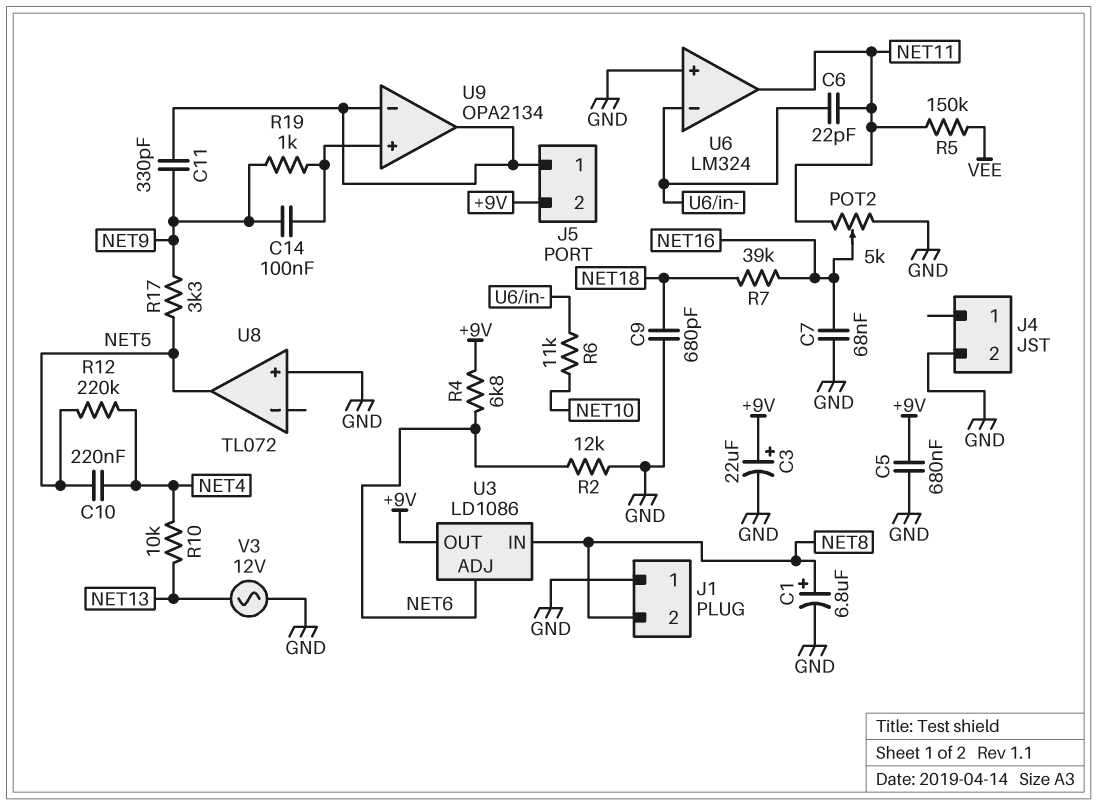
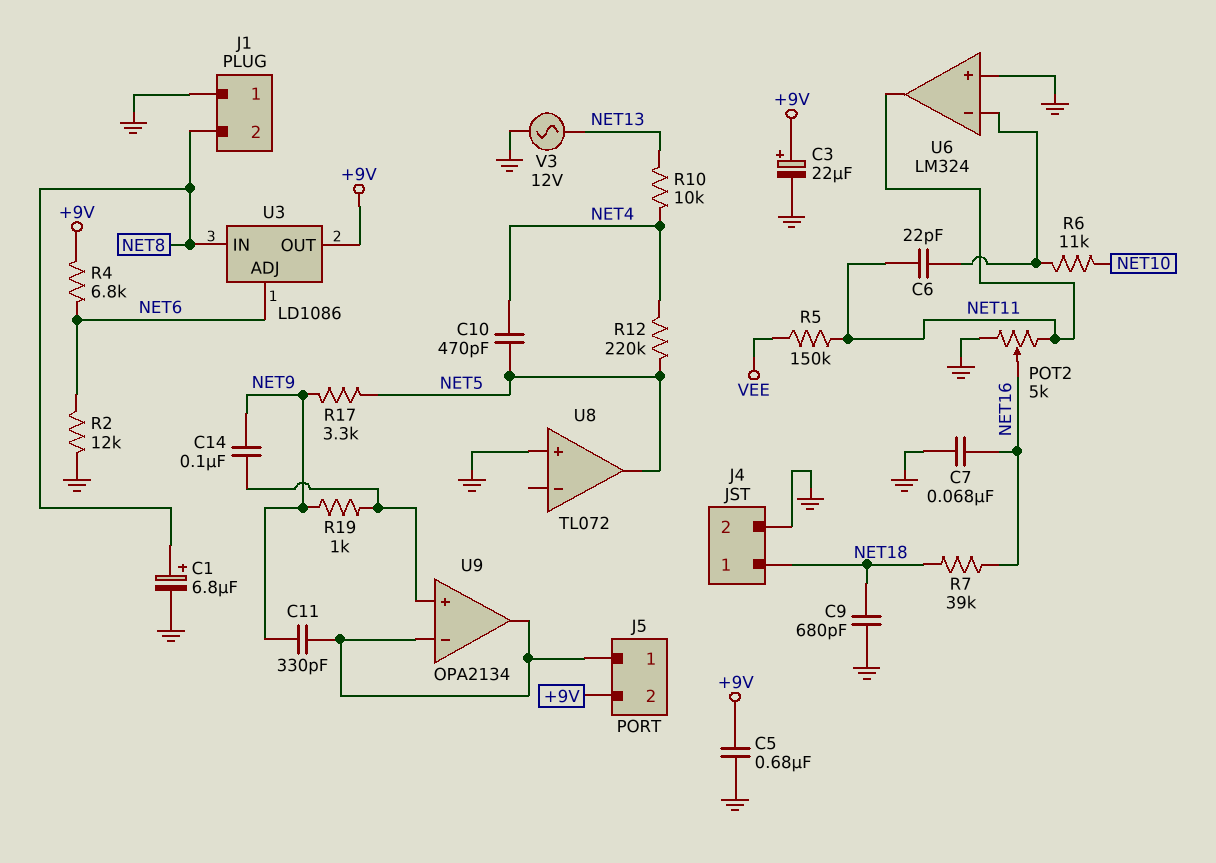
C10: 220nF (NET4, NET5) -> 470pF (NET4, NET5)
J4 pin 1: none -> NET18

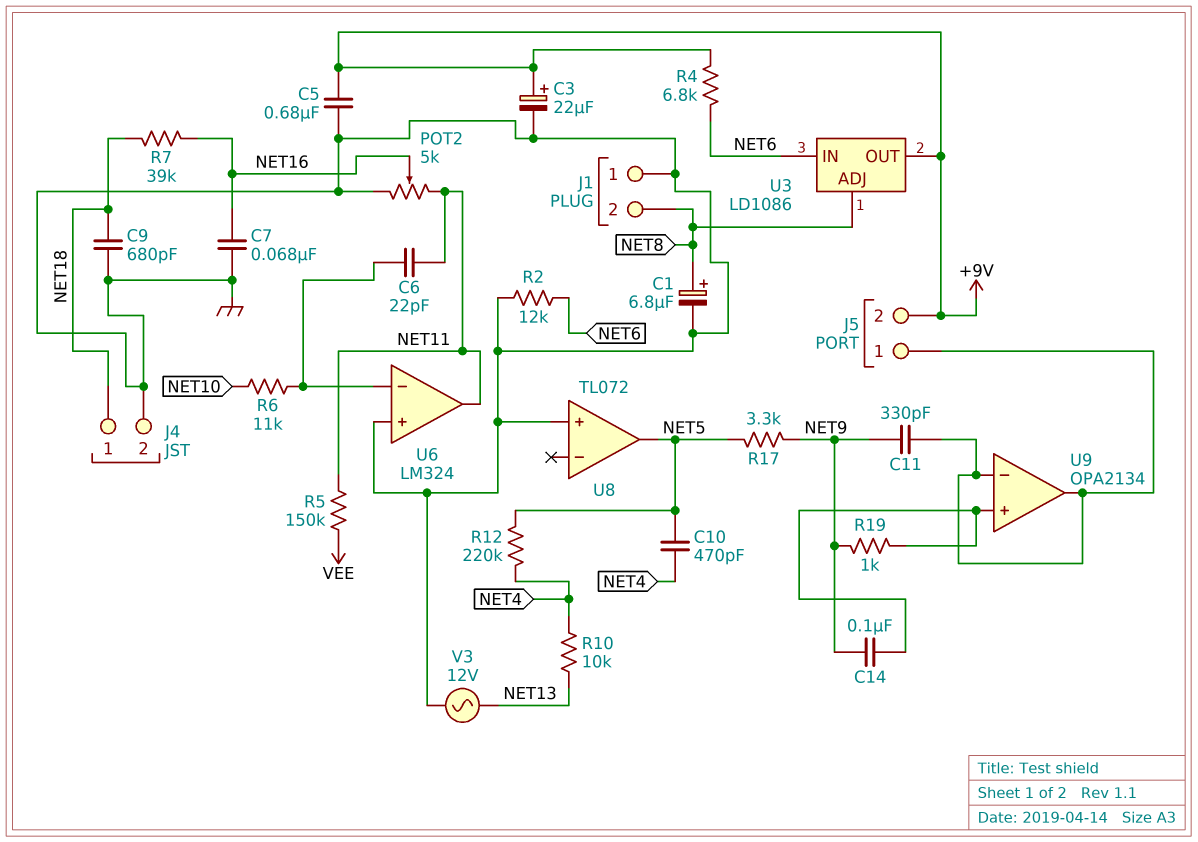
U3 pin ADJ: NET6 -> NET8
U3 pin IN: NET8 -> NET6

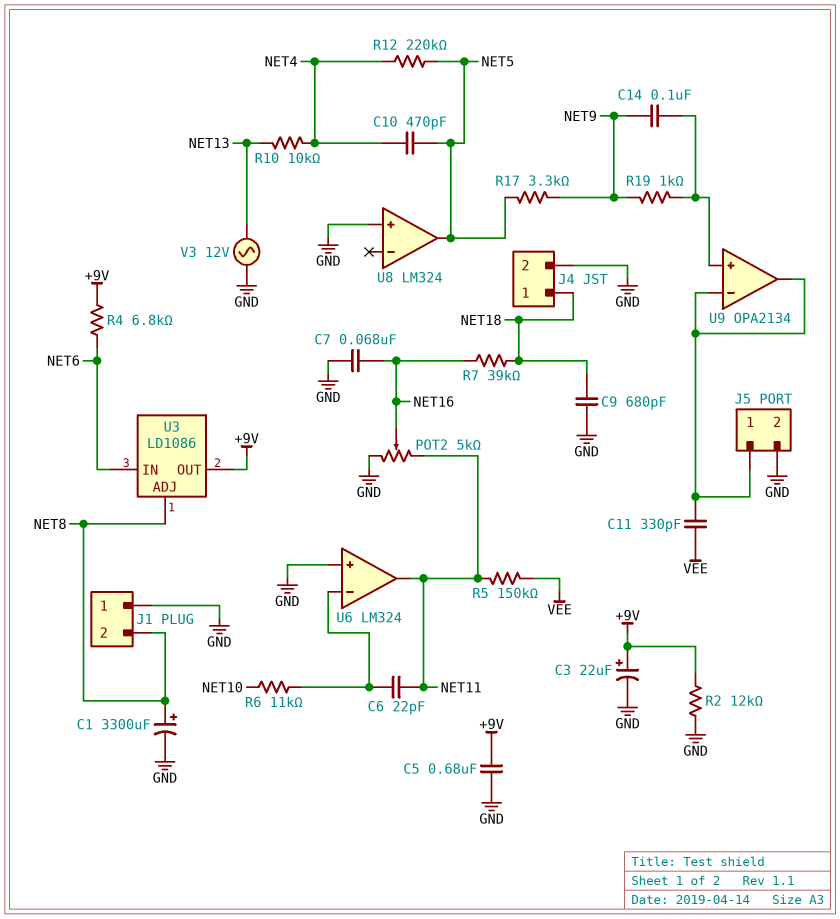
C1: 6.8uF (plus NET8, minus GND) -> 3300uF (plus NET8, minus GND)
C11: 330pF (J5/1, NET9) -> 330pF (J5/1, VEE)
J5 pin 2: +9V -> GND
R2: 12k (GND, NET6) -> 12k (+9V, GND)
U8: TL072 -> LM324

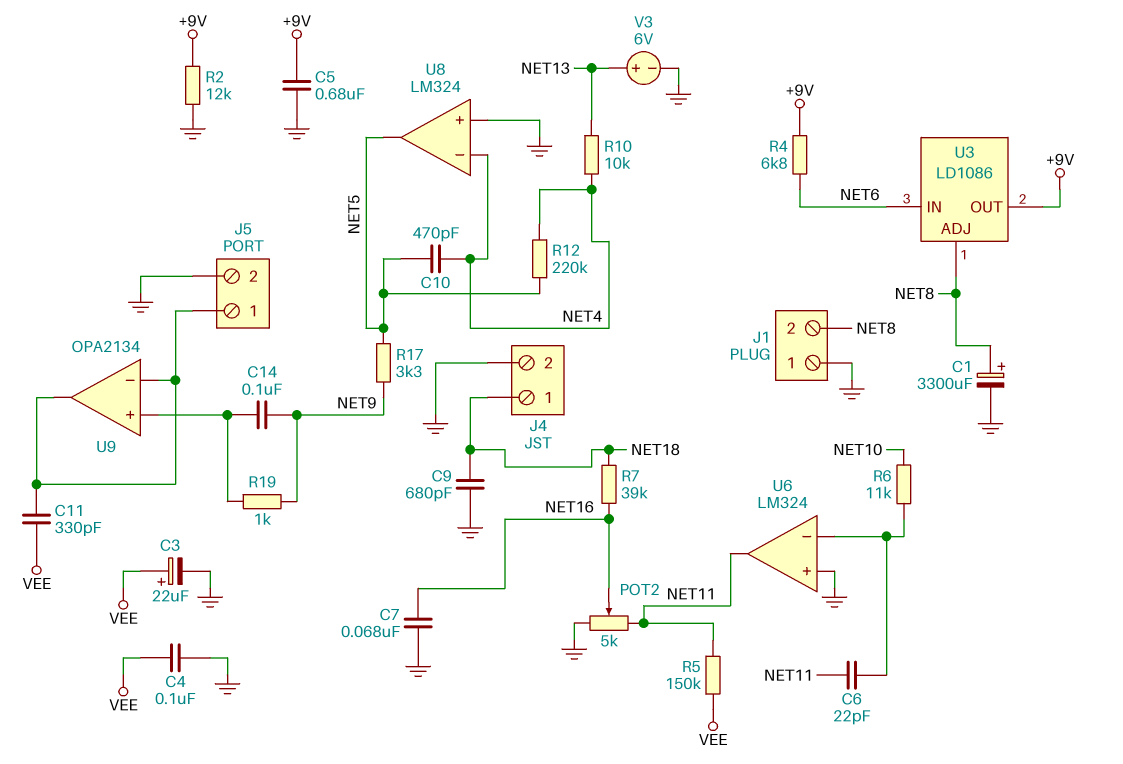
C3: 22uF (plus +9V, minus GND) -> 22uF (plus VEE, minus GND)
C4: none -> 100nF (GND, VEE)
U8 pin in-: none -> NET4
V3: AC 12V (GND, NET13) -> 6V (plus NET13, minus GND)

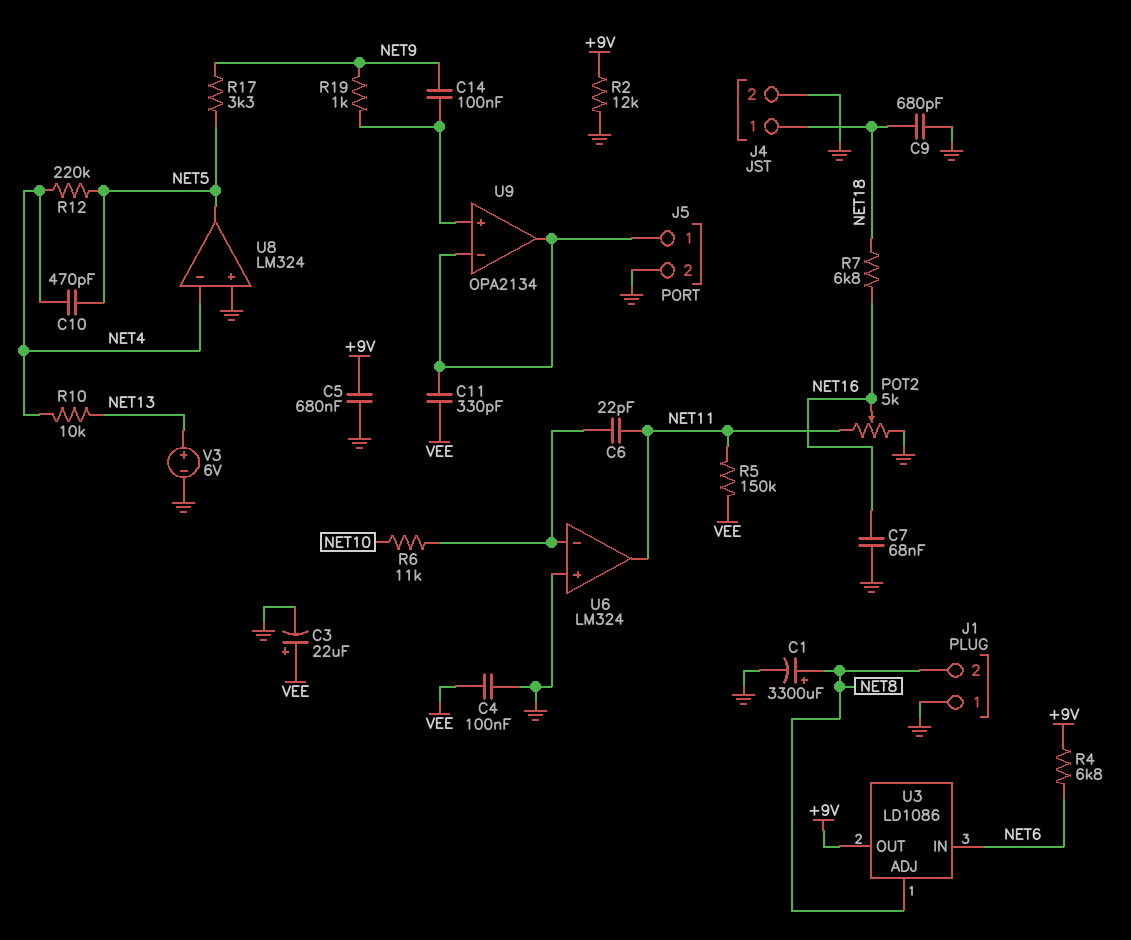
R7: 39k (NET16, NET18) -> 6.8k (NET16, NET18)

